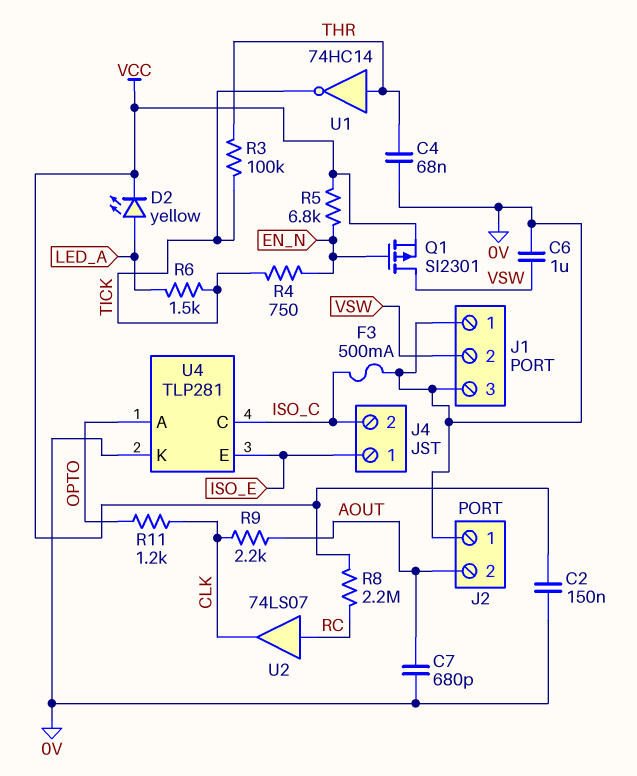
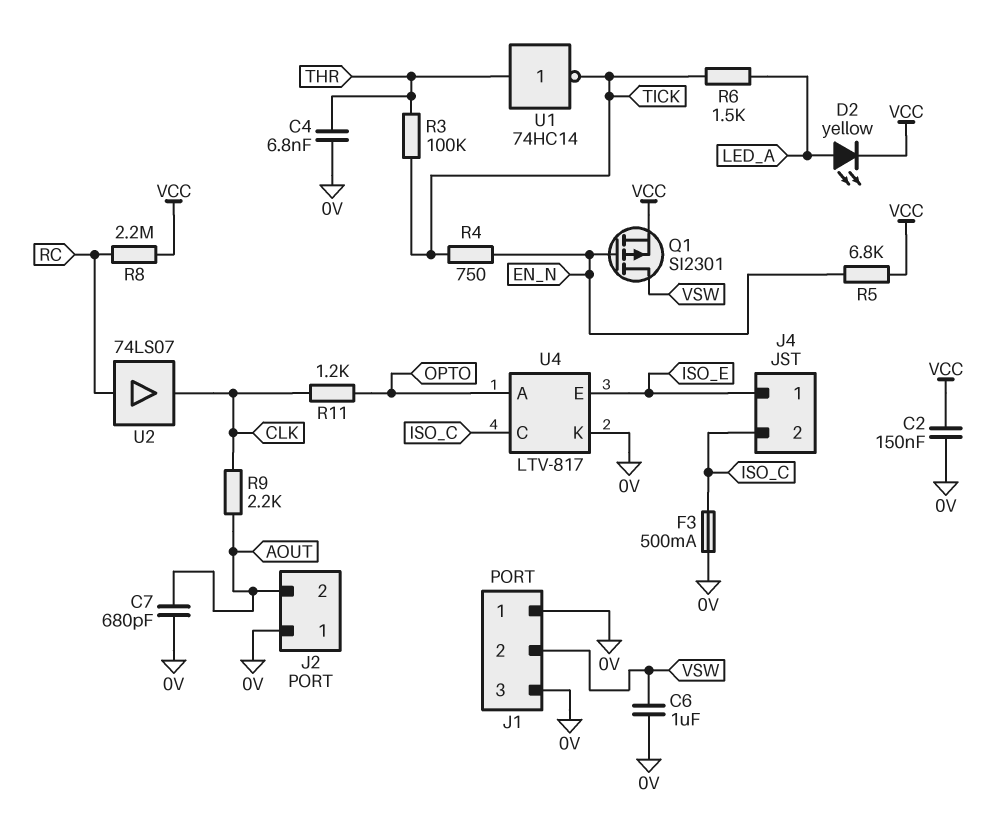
C4: 68nF (0V, THR) -> 6.8nF (0V, THR)
U4: TLP281 -> LTV-817

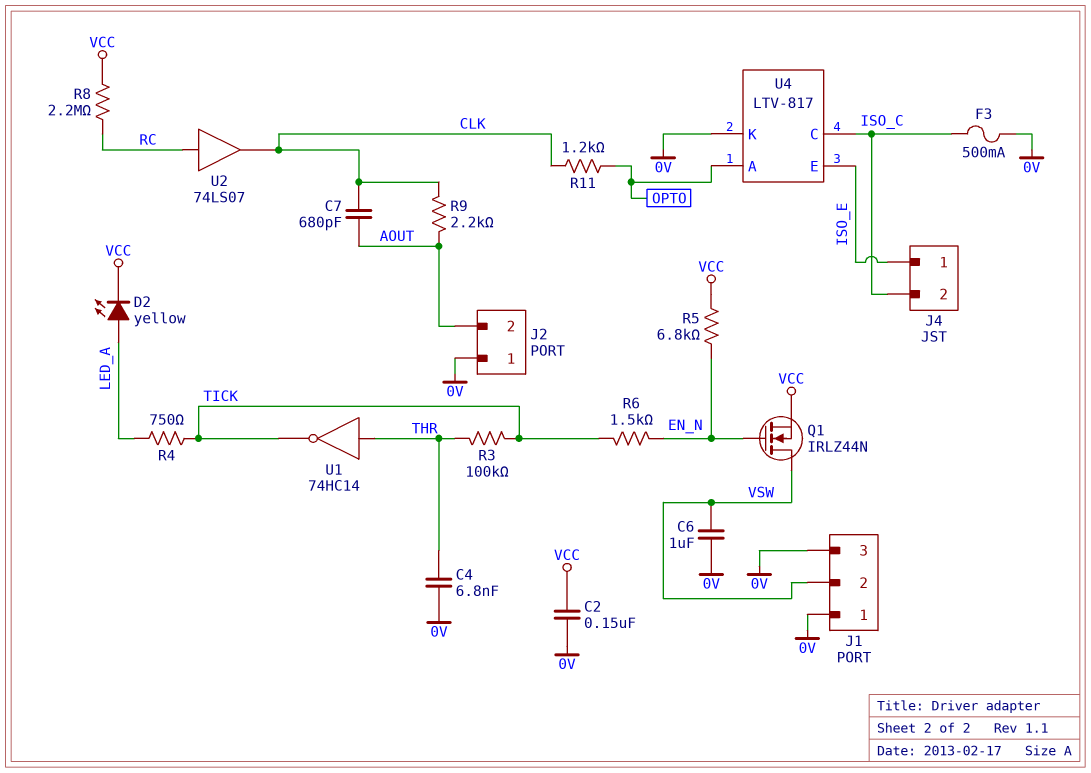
C7: 680pF (0V, AOUT) -> 680pF (AOUT, CLK)
Q1: PMOS SI2301 (G EN_N, D VSW, S VCC) -> NMOS IRLZ44N (G EN_N, D VSW, S VCC)
R4: 750 (EN_N, TICK) -> 750 (LED_A, TICK)
R6: 1.5k (LED_A, TICK) -> 1.5k (EN_N, TICK)

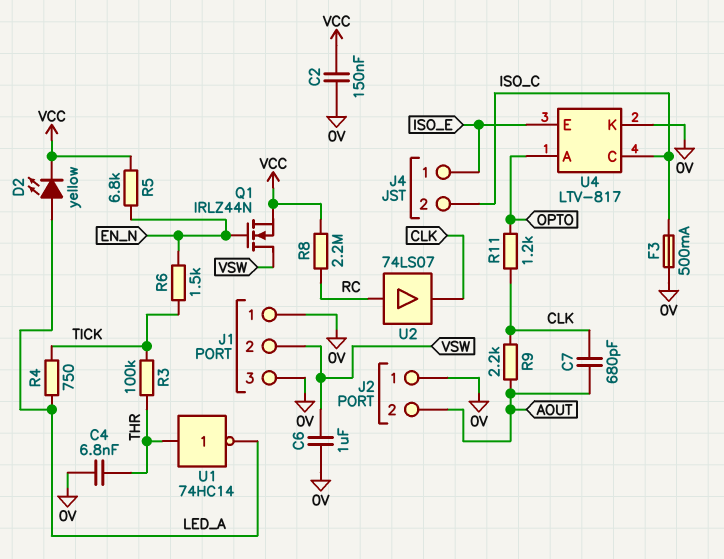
U1: NOT 74HC14 (in THR, out TICK) -> NOT 74HC14 (in THR, out LED_A)

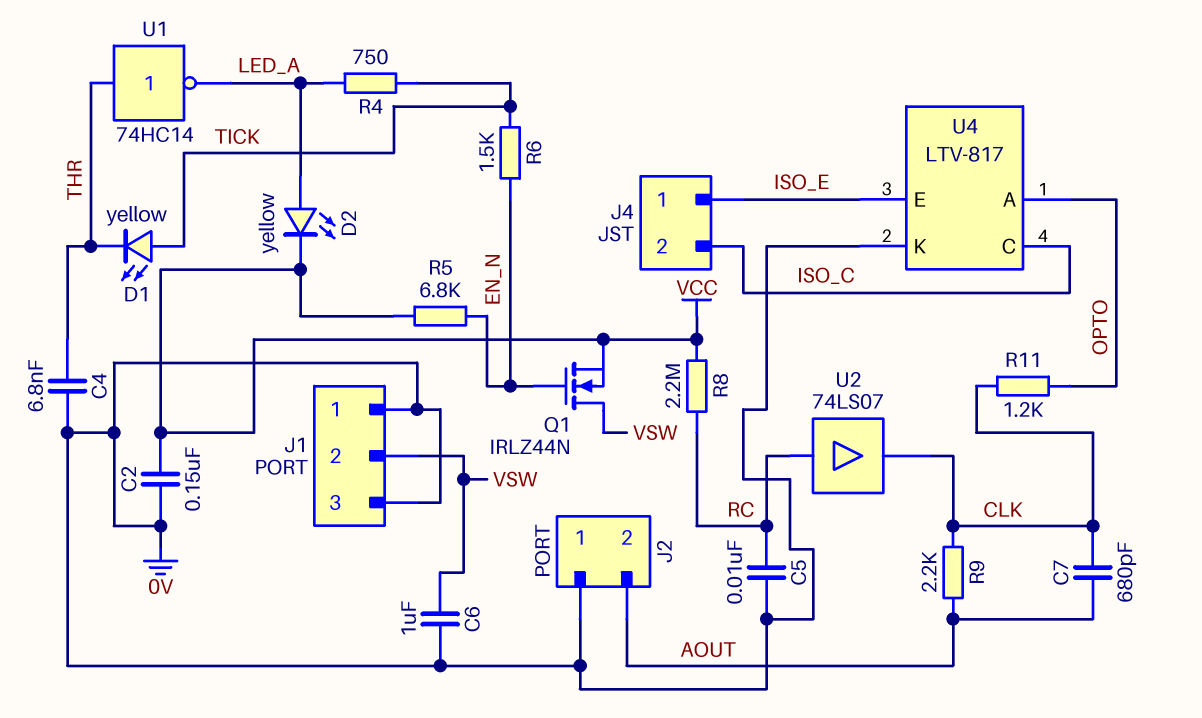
C5: none -> 10nF (0V, RC)
D1: none -> LED yellow (A TICK, K THR)
F3: 500mA (0V, ISO_C) -> none
R3: 100k (THR, TICK) -> none

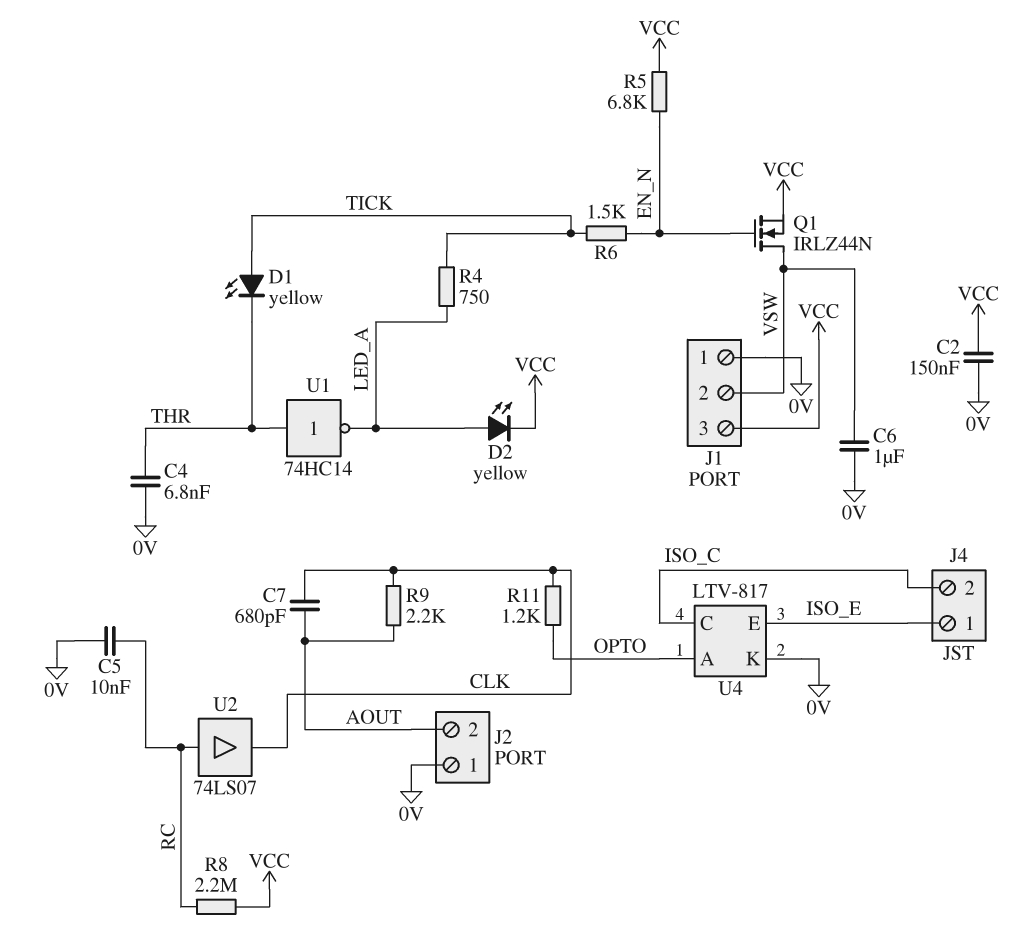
J1 pin 3: 0V -> VCC

